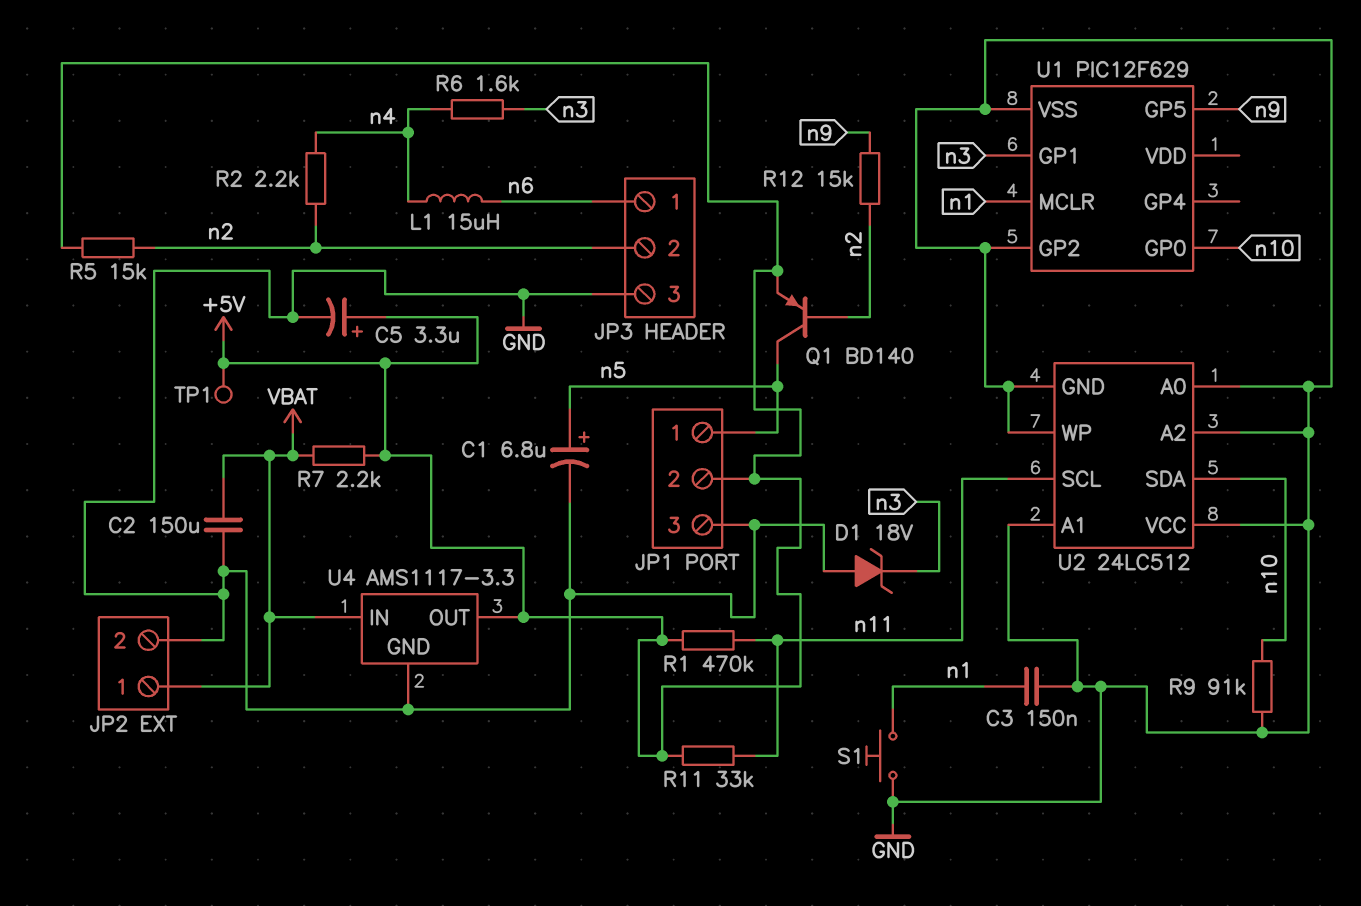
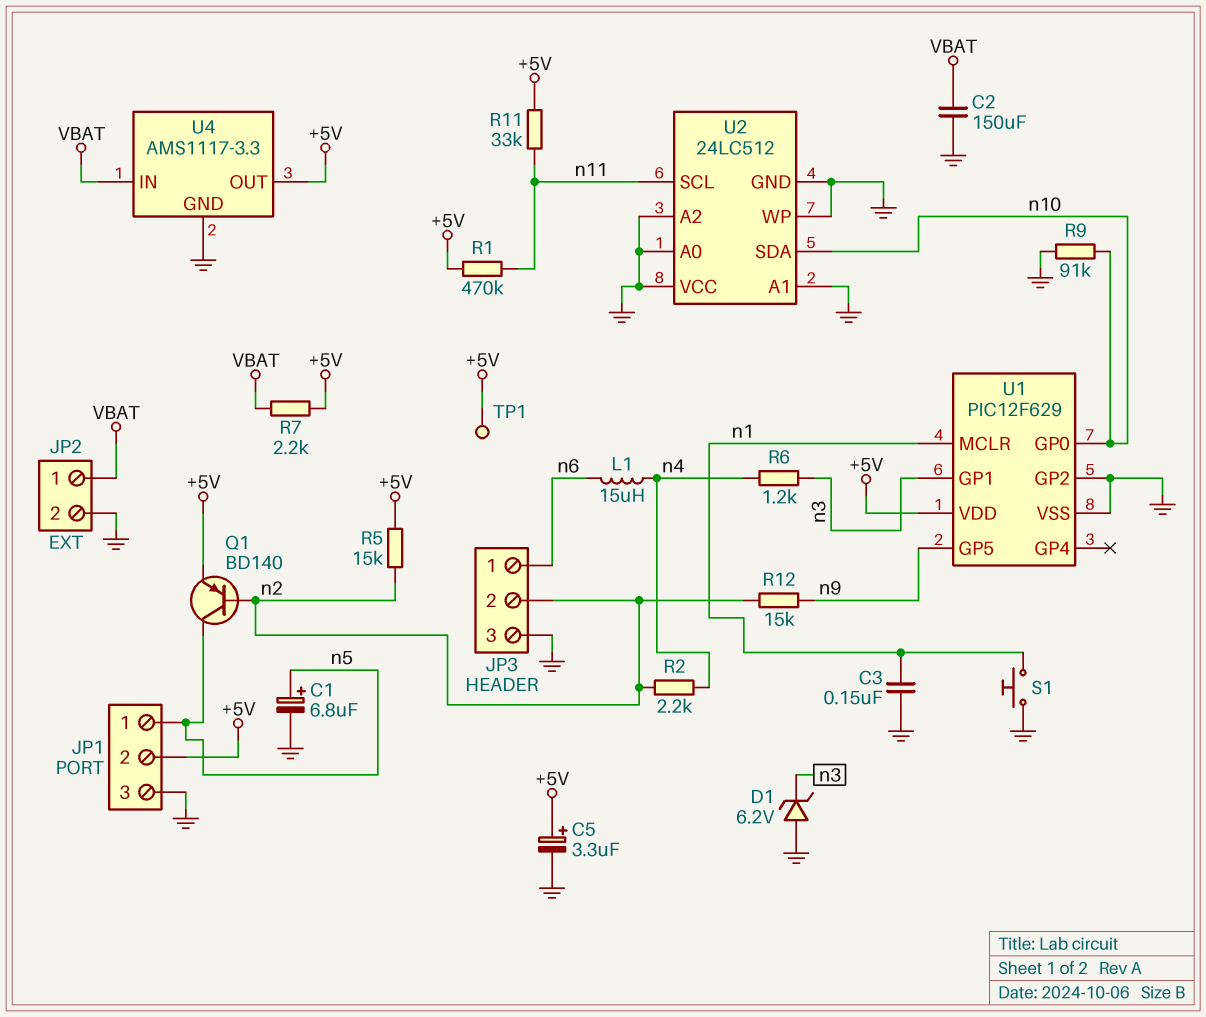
D1: zener 18V (A GND, K n3) -> zener 6.2V (A GND, K n3)
R6: 1.6k (n3, n4) -> 1.2k (n3, n4)
U1 pin VDD: none -> +5V

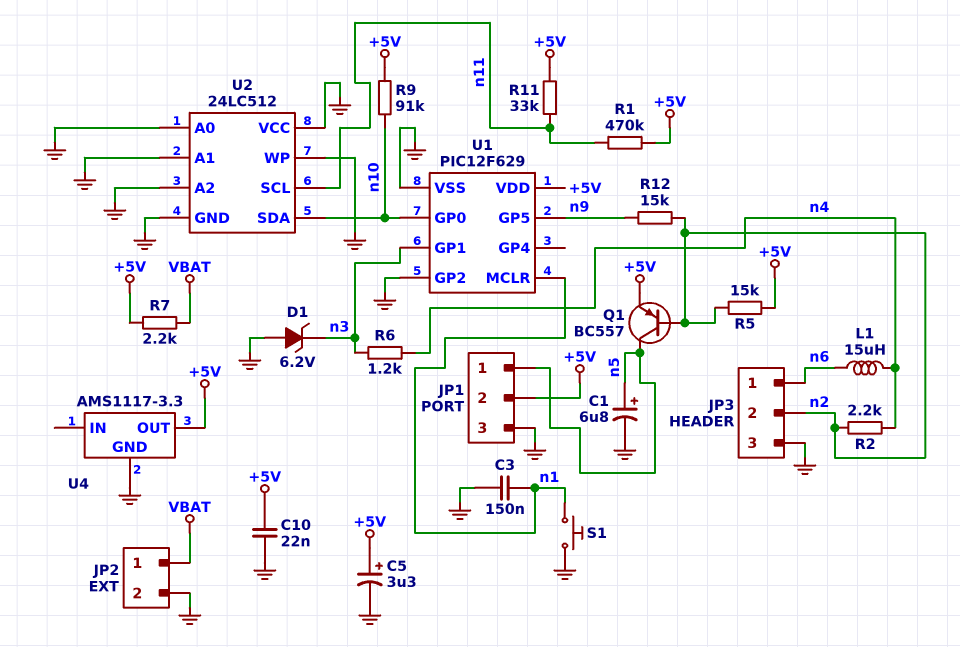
C2: 150uF (GND, VBAT) -> none
C10: none -> 22nF (+5V, GND)
Q1: PNP BD140 (B n2, C n5, E +5V) -> PNP BC557 (B n2, C n5, E +5V)
R9: 91k (GND, n10) -> 91k (+5V, n10)
TP1: test point (+5V) -> none
U4 pin IN: VBAT -> none

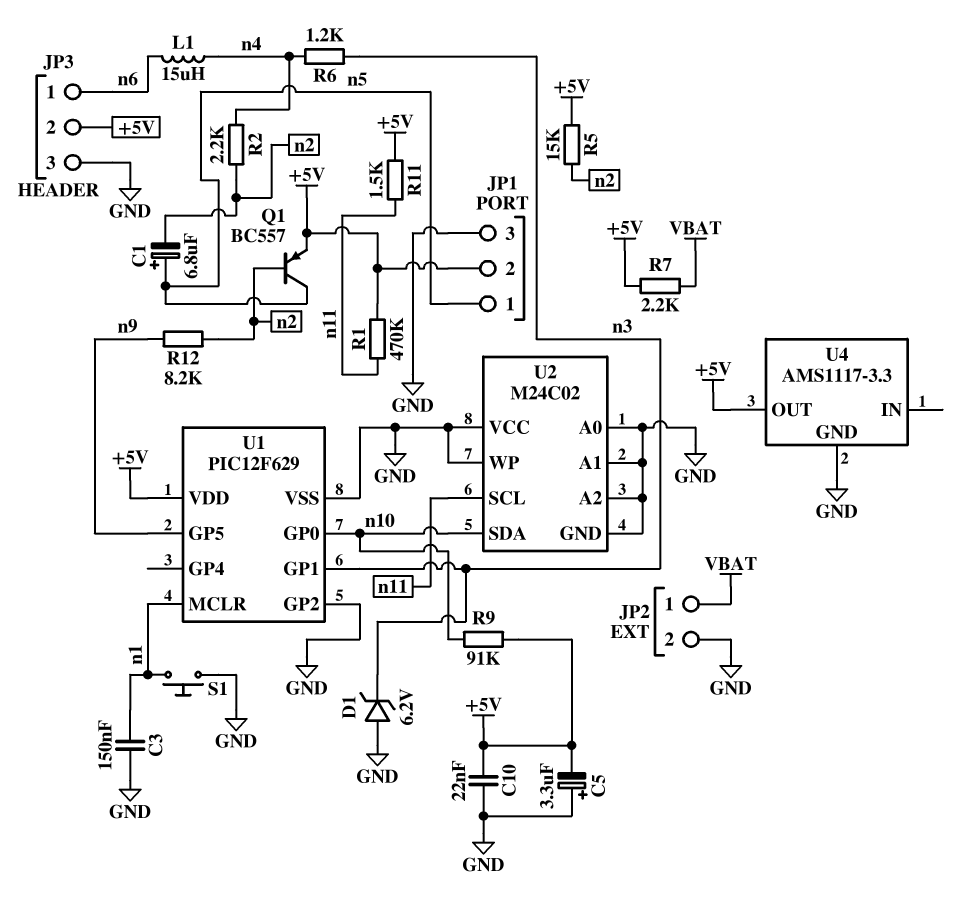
C1: 6.8uF (plus n5, minus GND) -> 6.8uF (plus n5, minus n2)
C5: 3.3uF (plus +5V, minus GND) -> 3.3uF (plus GND, minus +5V)
JP3 pin 2: n2 -> +5V
R11: 33k (+5V, n11) -> 1.5k (+5V, n11)
R12: 15k (n2, n9) -> 8.2k (n2, n9)
U2: 24LC512 -> M24C02

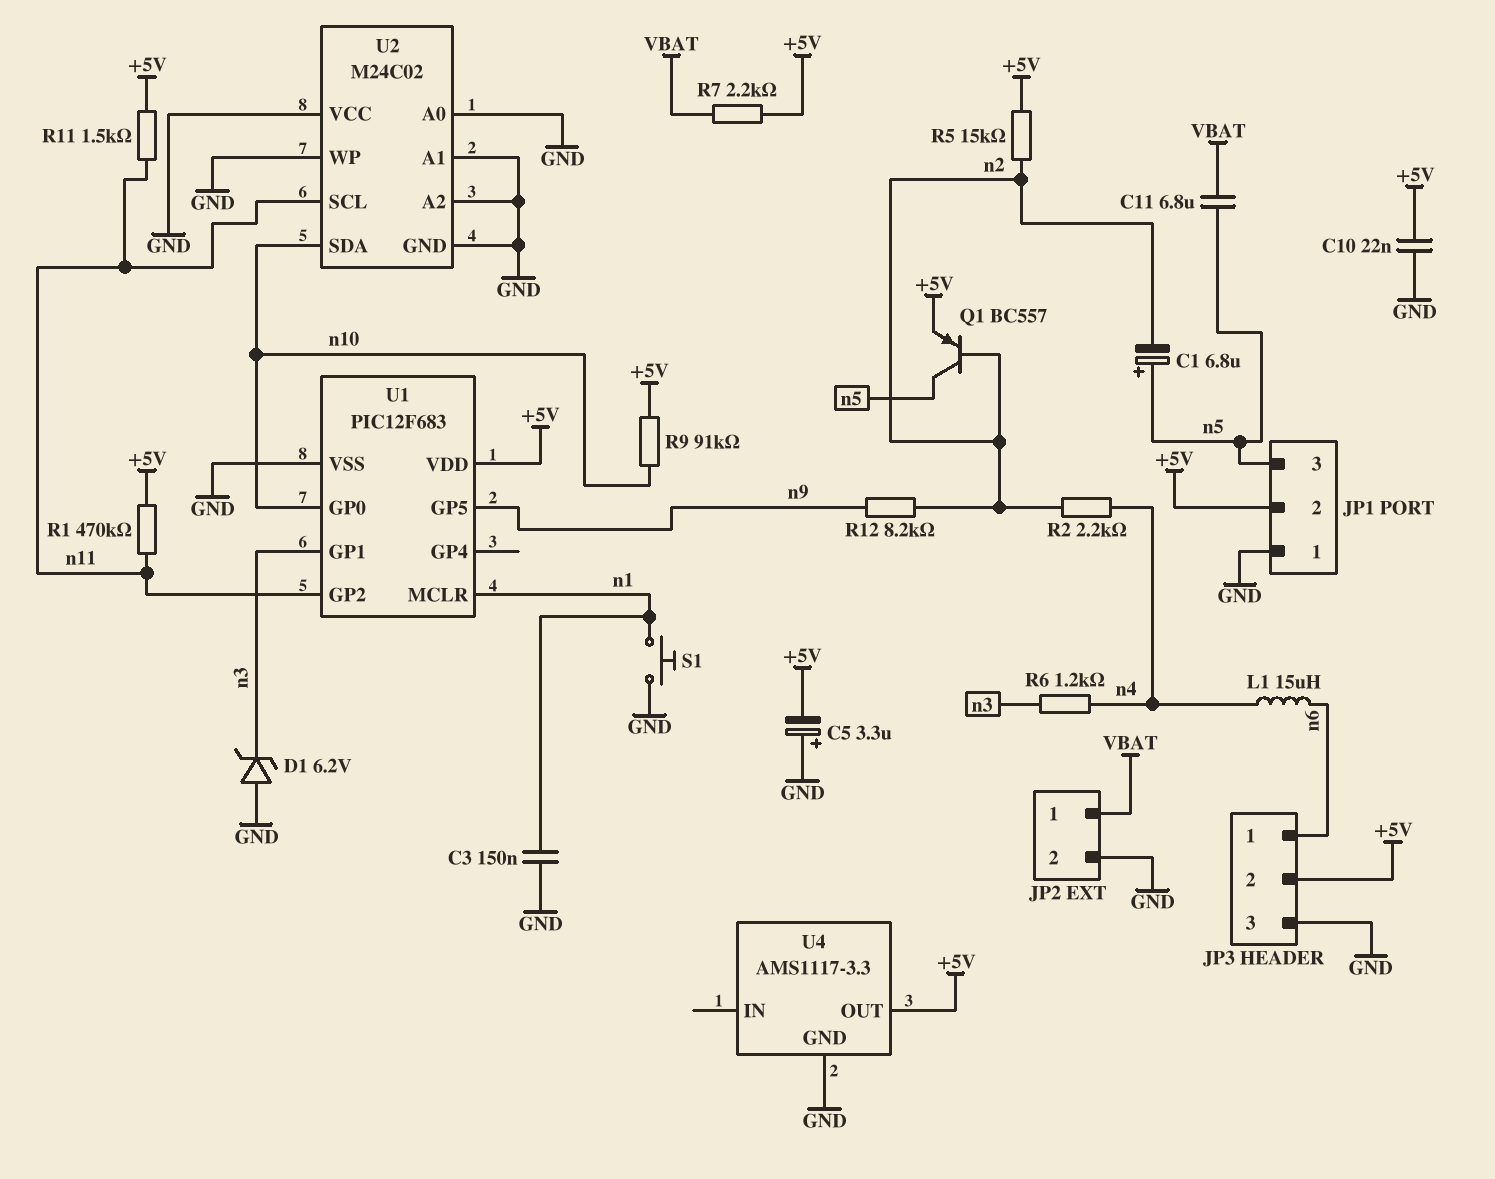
C11: none -> 6.8uF (VBAT, n5)
JP1 pin 1: n5 -> GND
JP1 pin 3: GND -> n5
U1: PIC12F629 -> PIC12F683
U1 pin GP2: GND -> n11

